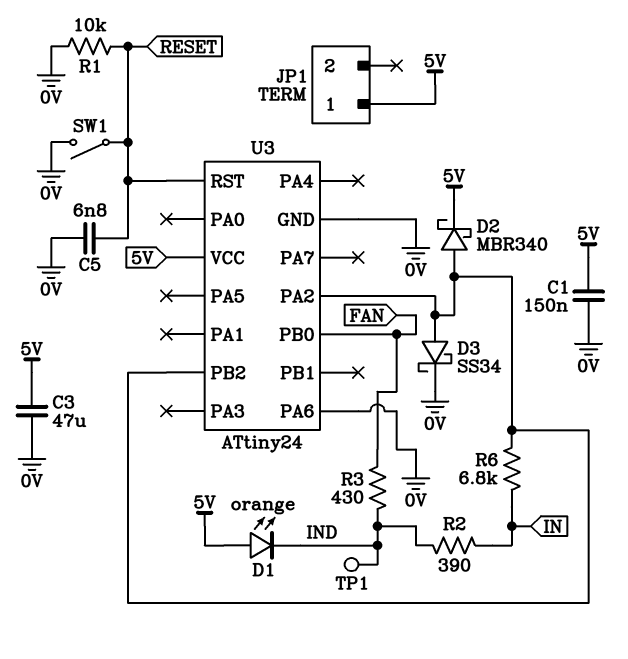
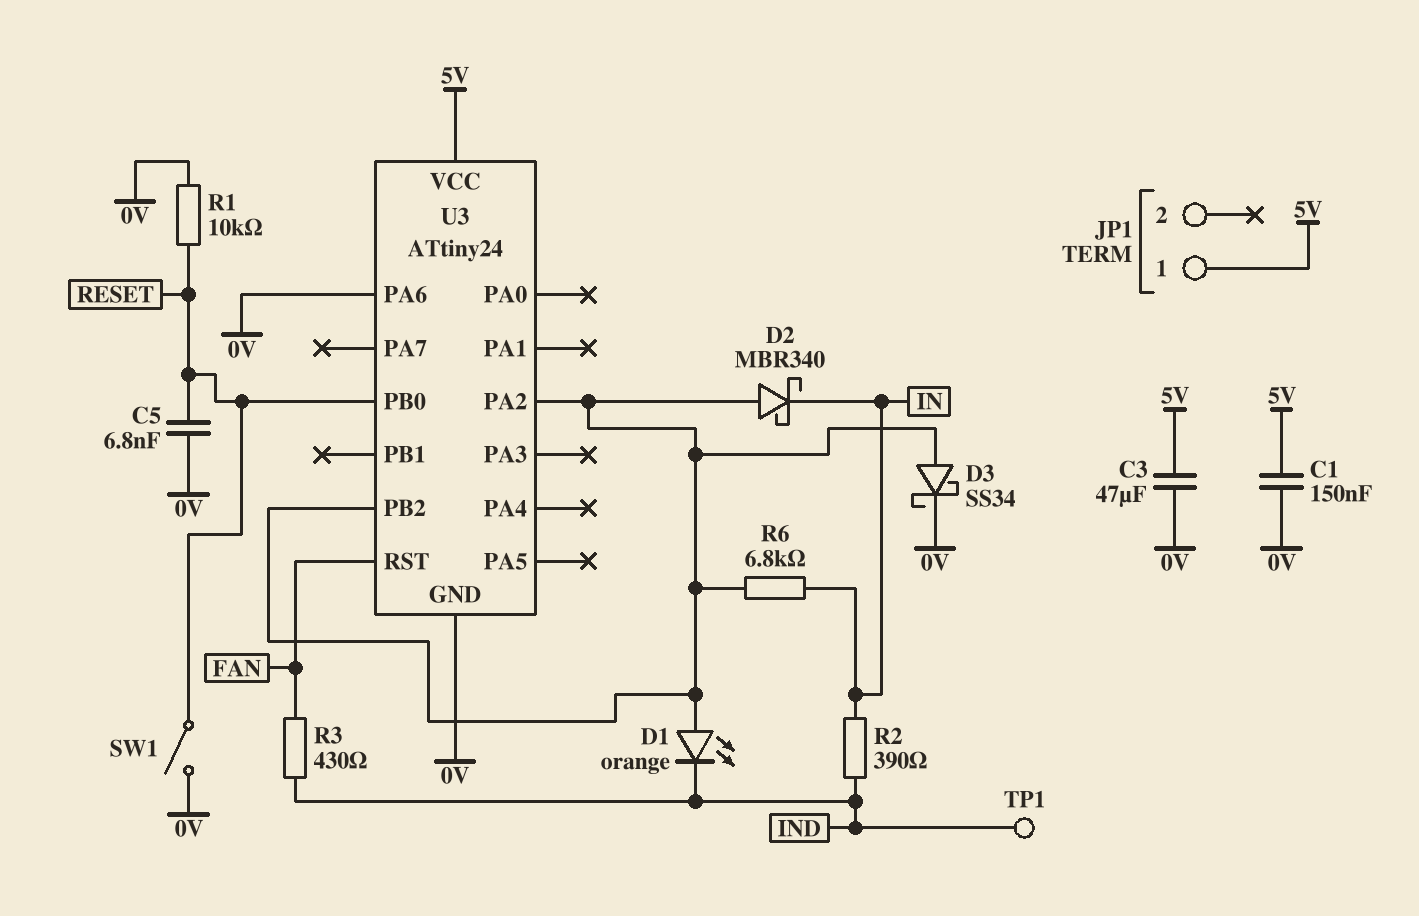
D1: LED orange (A 5V, K IND) -> LED orange (A U3/PA2, K IND)
D2: schottky MBR340 (A U3/PA2, K 5V) -> schottky MBR340 (A U3/PA2, K IN)
U3 pin PB0: FAN -> RESET
U3 pin RST: RESET -> FAN

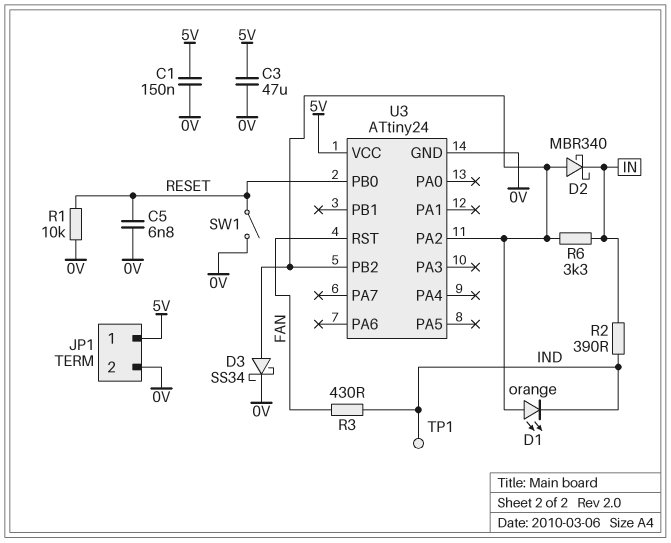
JP1 pin 2: none -> 0V
R6: 6.8k (IN, U3/PA2) -> 3.3k (IN, U3/PA2)
U3 pin PA6: 0V -> none

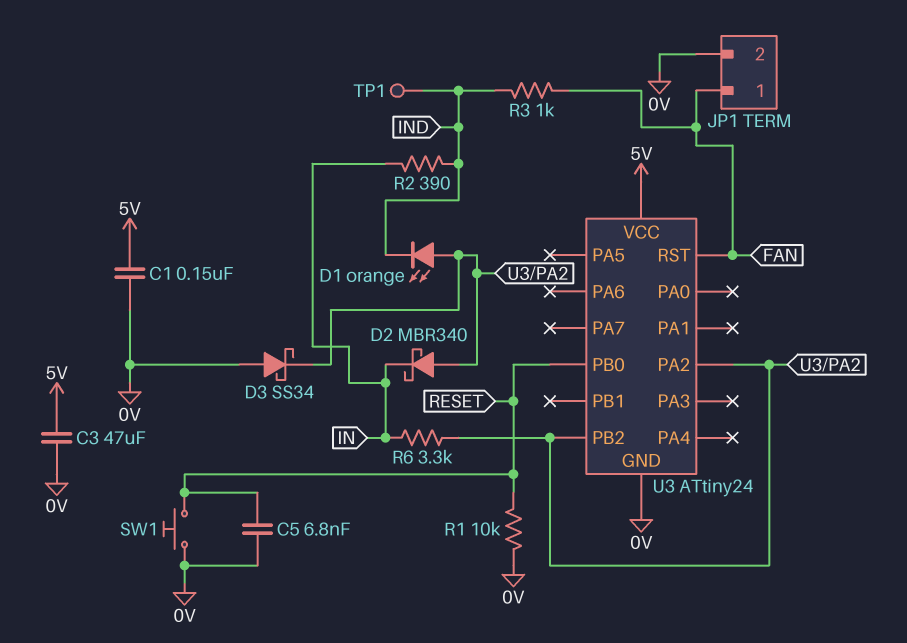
D3: schottky SS34 (A U3/PA2, K 0V) -> schottky SS34 (A 0V, K U3/PA2)
JP1 pin 1: 5V -> FAN
R3: 430 (FAN, IND) -> 1k (FAN, IND)
SW1: switch (0V, RESET) -> button (0V, RESET)

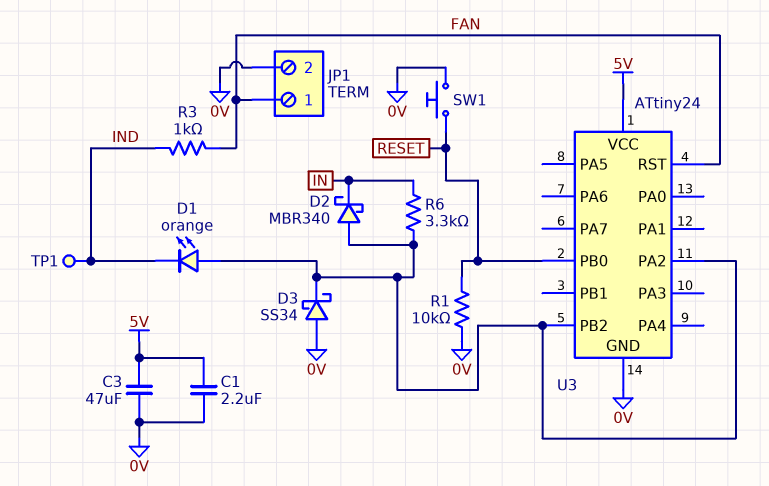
C1: 150nF (0V, 5V) -> 2.2uF (0V, 5V)
C5: 6.8nF (0V, RESET) -> none
R2: 390 (IN, IND) -> none

